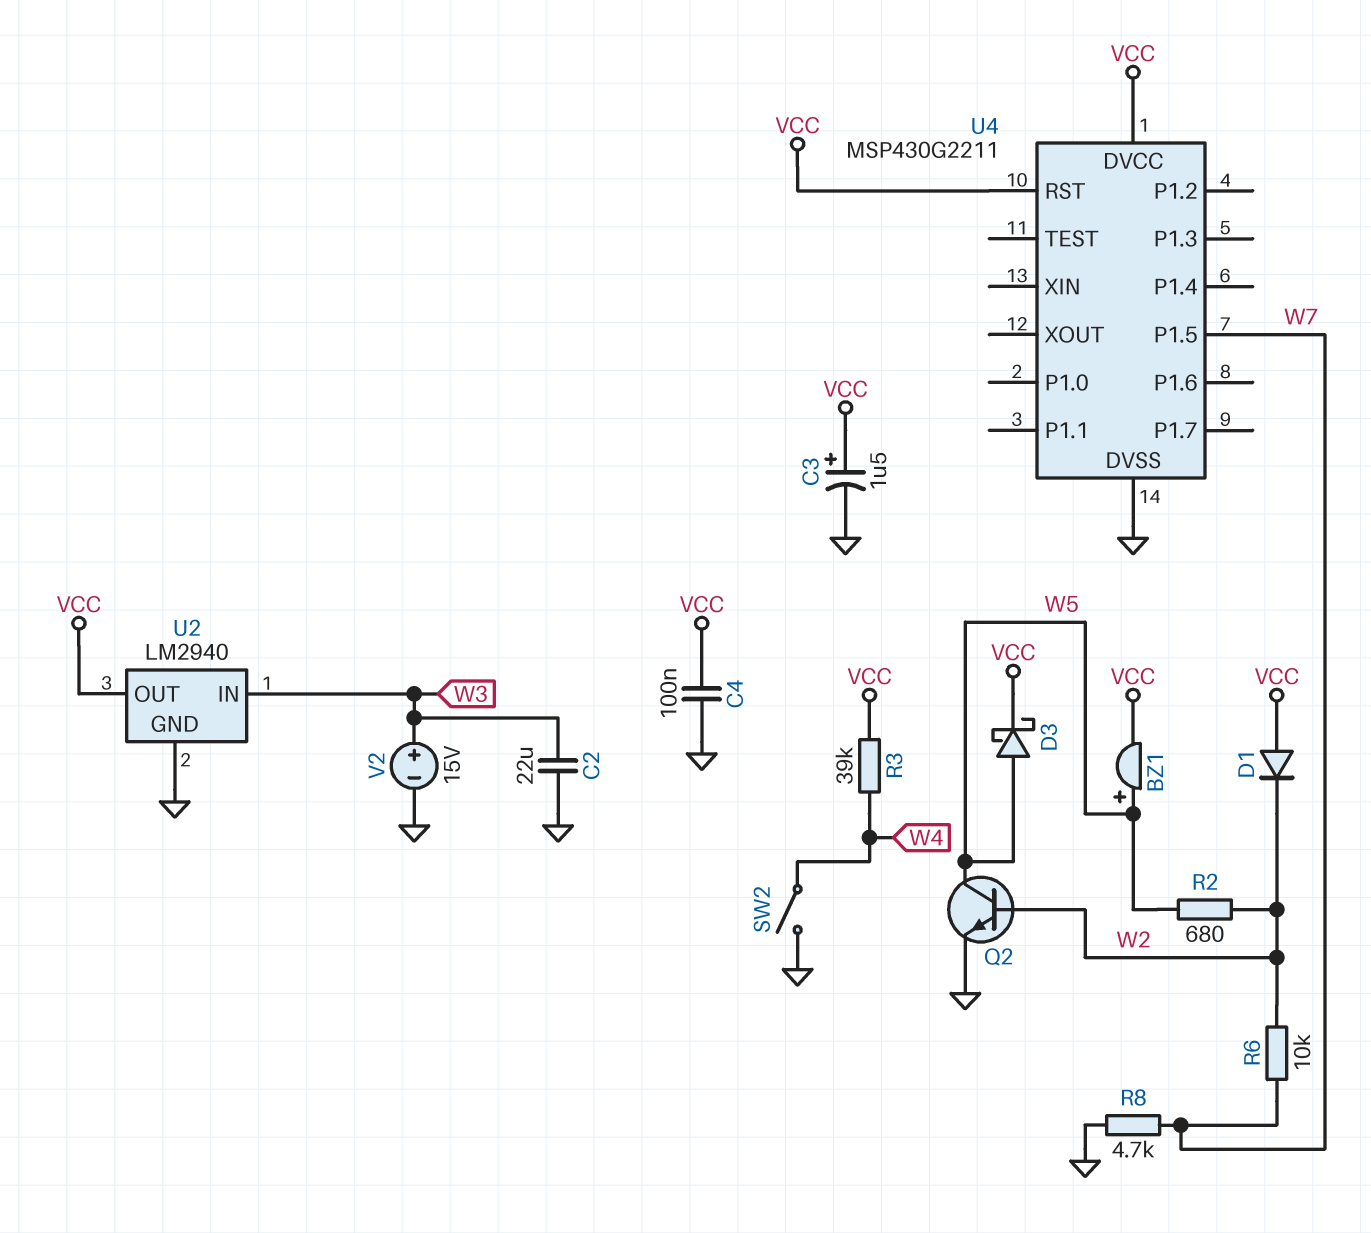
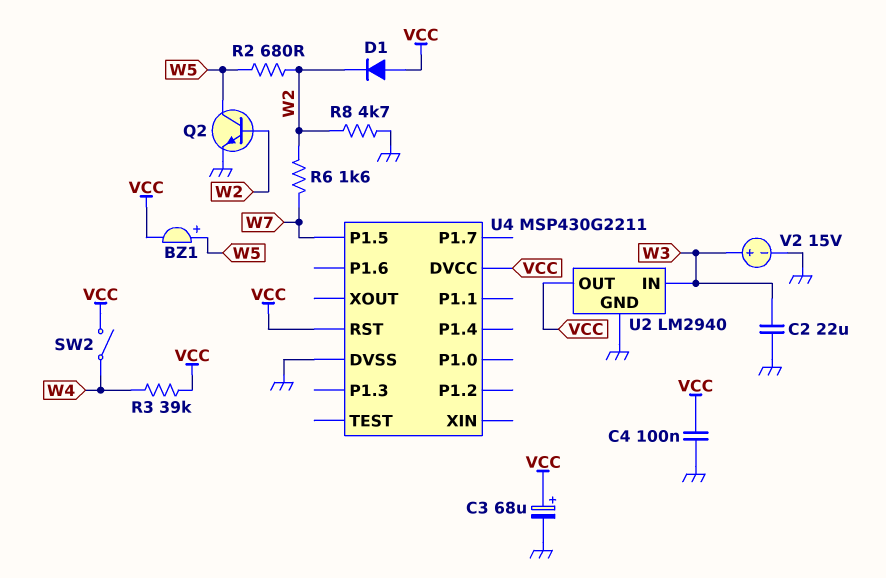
C3: 1.5uF (plus VCC, minus GND) -> 68uF (plus VCC, minus GND)
D3: schottky (A W5, K VCC) -> none
R6: 10k (W2, W7) -> 1.6k (W2, W7)
R8: 4.7k (GND, W7) -> 4.7k (GND, W2)
SW2: switch (GND, W4) -> switch (VCC, W4)

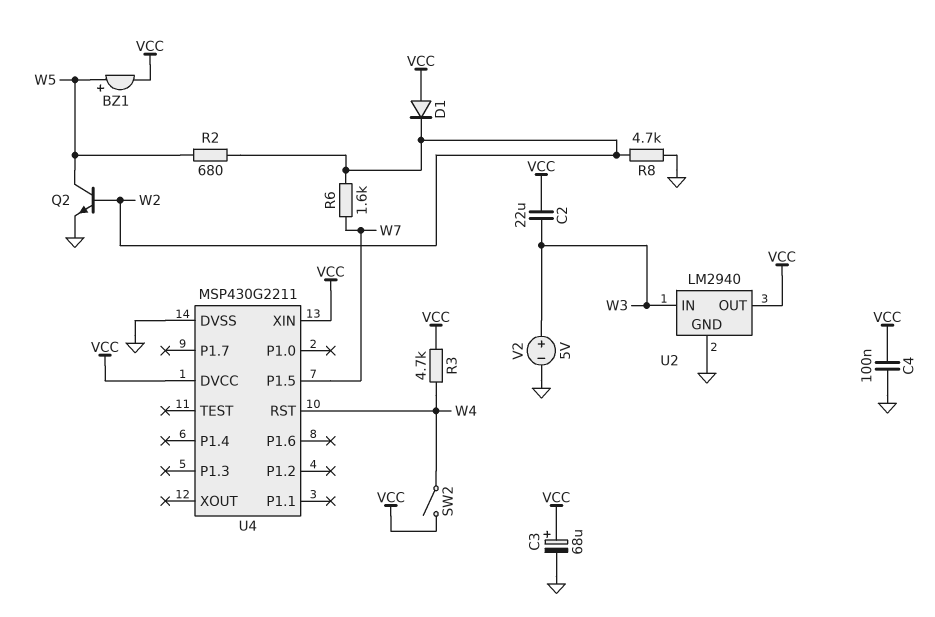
C2: 22uF (GND, W3) -> 22uF (VCC, W3)
R3: 39k (VCC, W4) -> 4.7k (VCC, W4)
U4 pin RST: VCC -> W4
U4 pin XIN: none -> VCC
V2: 15V (plus W3, minus GND) -> 5V (plus W3, minus GND)

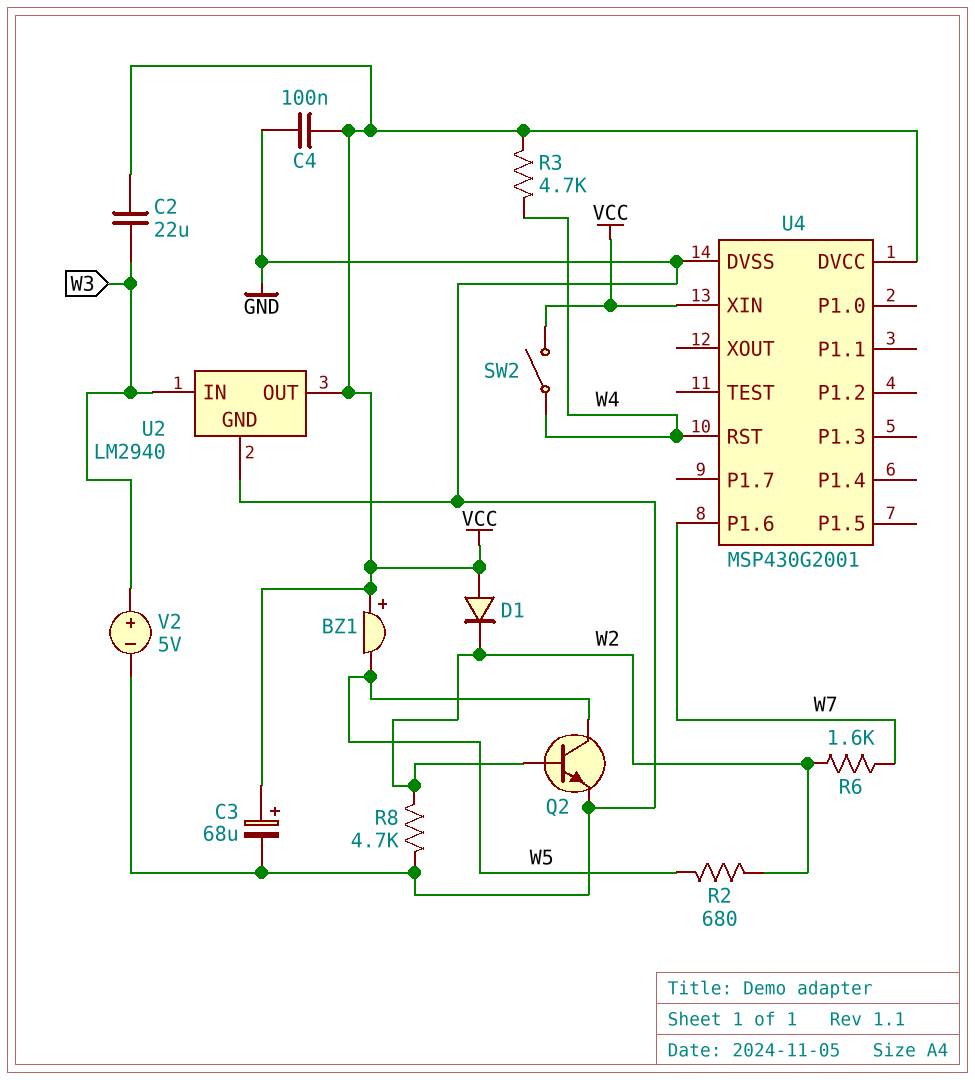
BZ1: buzzer (plus W5, minus VCC) -> buzzer (plus VCC, minus W5)
U4: MSP430G2211 -> MSP430G2001
U4 pin P1.5: W7 -> none
U4 pin P1.6: none -> W7

